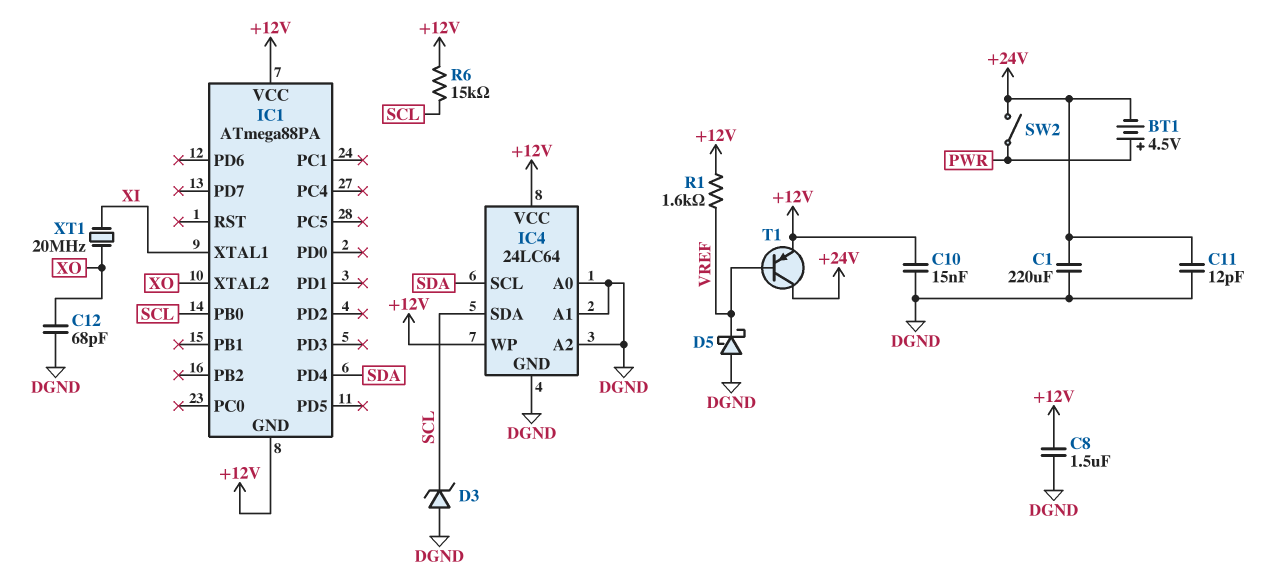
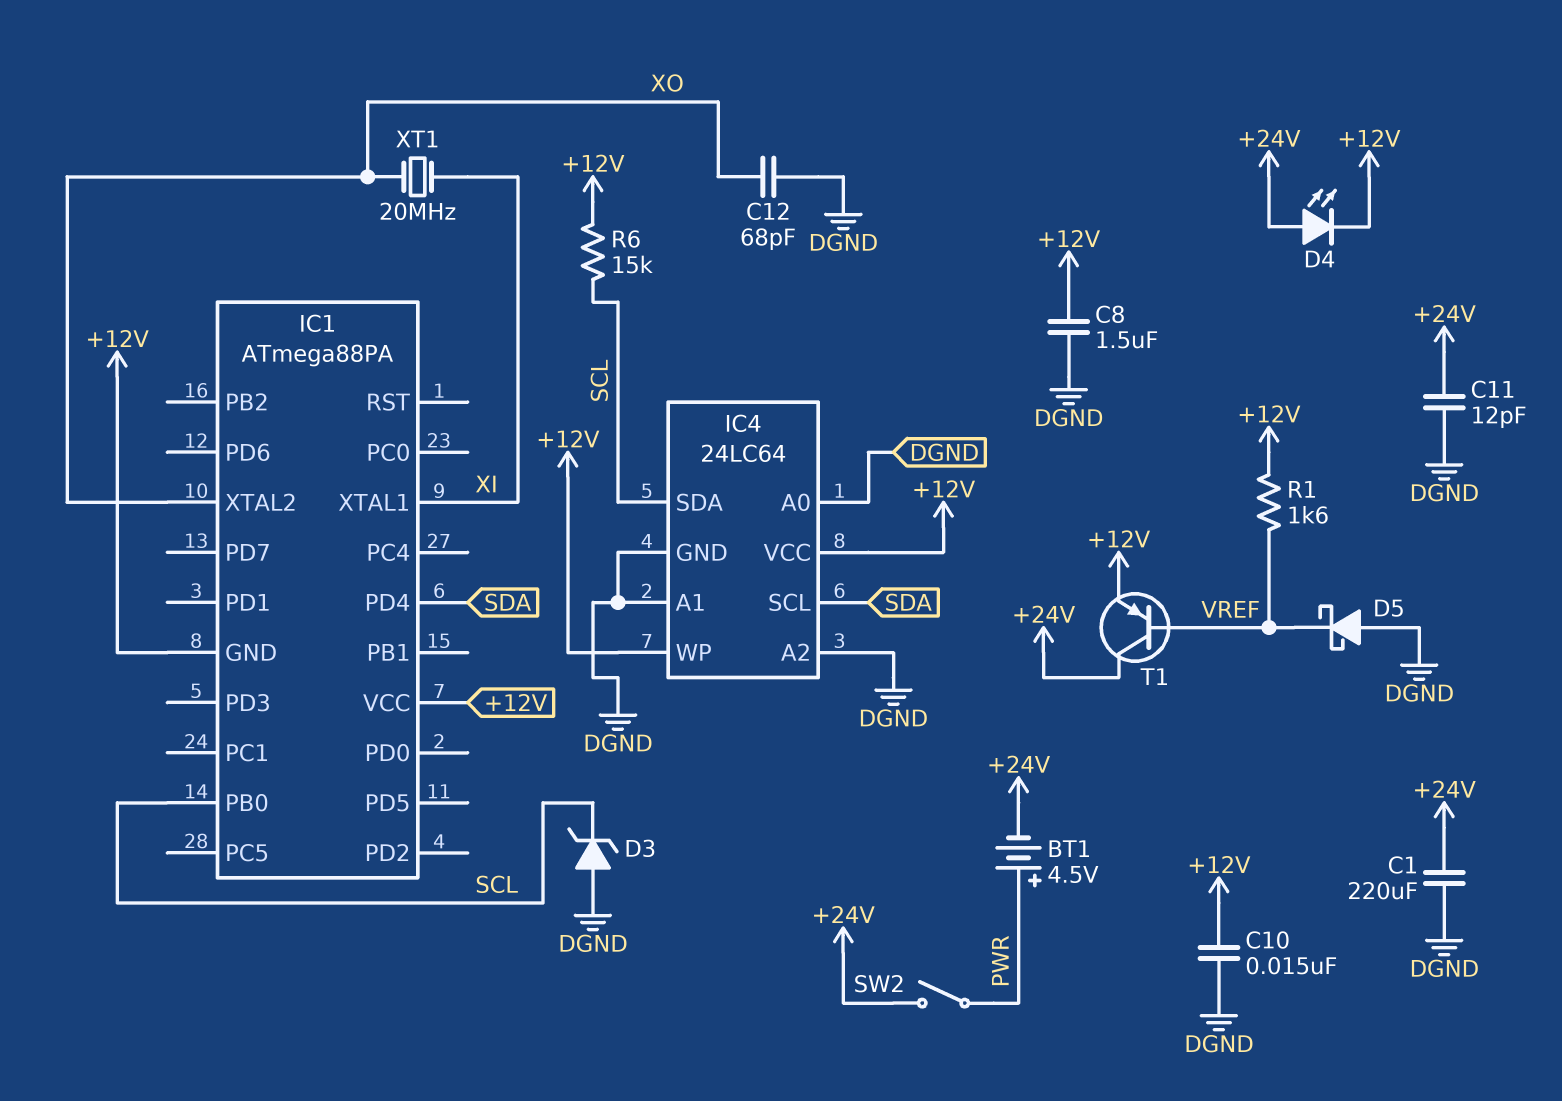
D4: none -> LED (A +24V, K +12V)

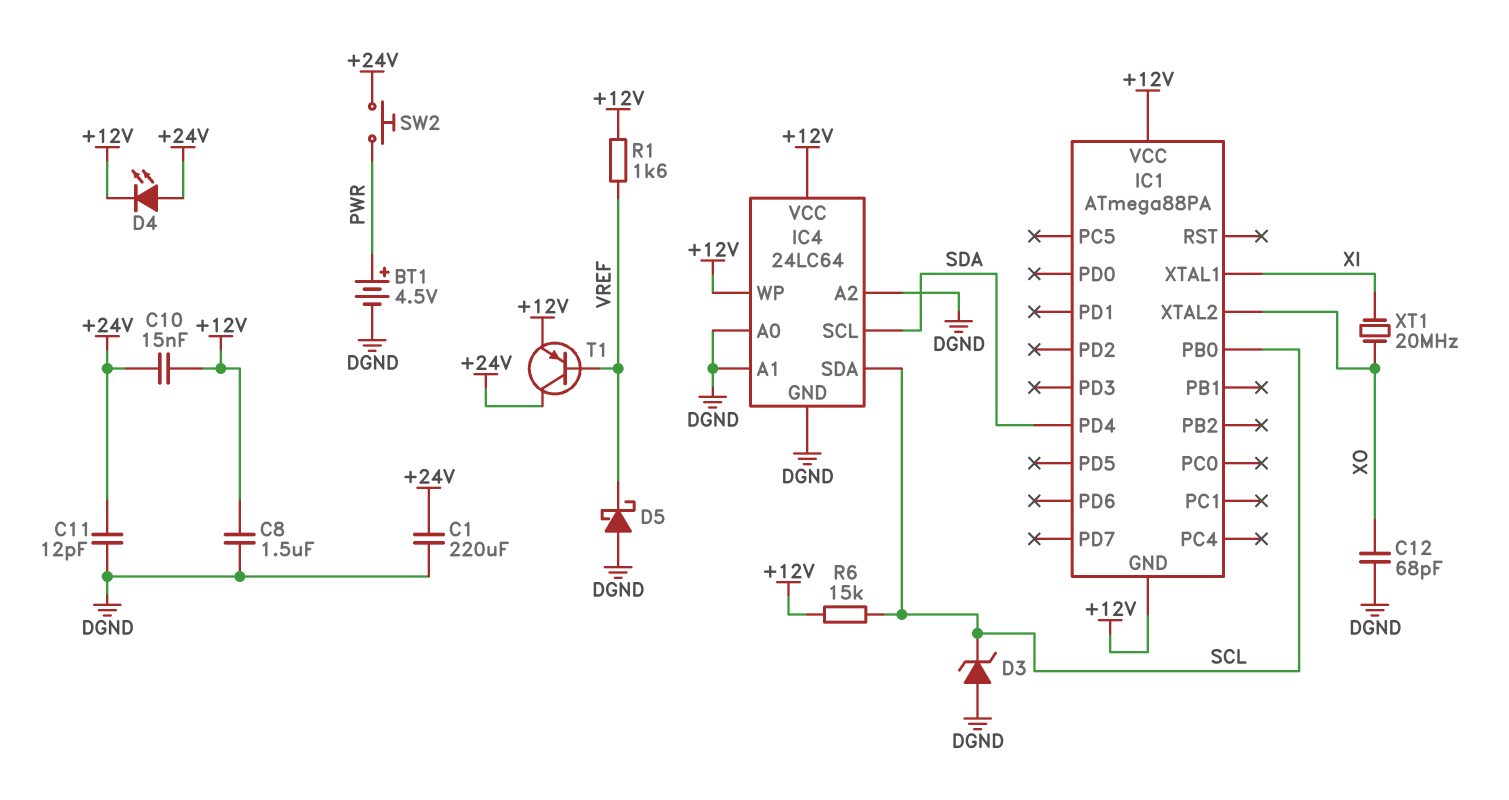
BT1: 4.5V (plus PWR, minus +24V) -> 4.5V (plus PWR, minus DGND)
C10: 15nF (+12V, DGND) -> 15nF (+12V, +24V)
SW2: switch (+24V, PWR) -> button (+24V, PWR)

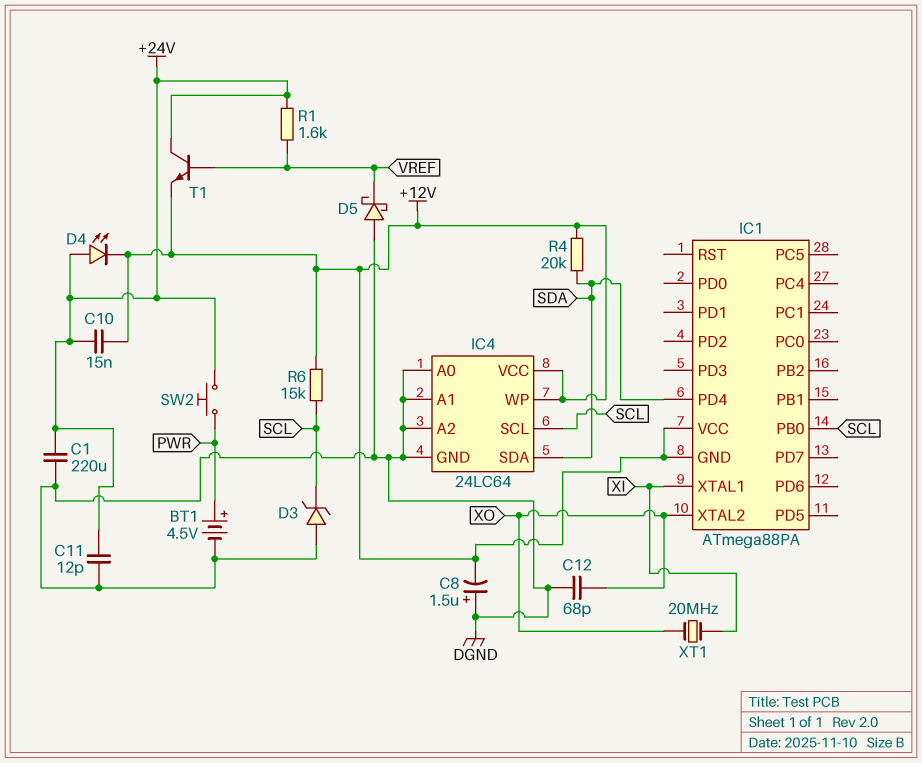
C8: 1.5uF (+12V, DGND) -> 1.5uF (plus DGND, minus +12V)
IC4 pin SCL: SDA -> SCL
IC4 pin SDA: SCL -> SDA
R1: 1.6k (+12V, VREF) -> 1.6k (+24V, VREF)
R4: none -> 20k (+12V, SDA)
T1: PNP (B VREF, C +24V, E +12V) -> NPN (B VREF, C +24V, E +12V)

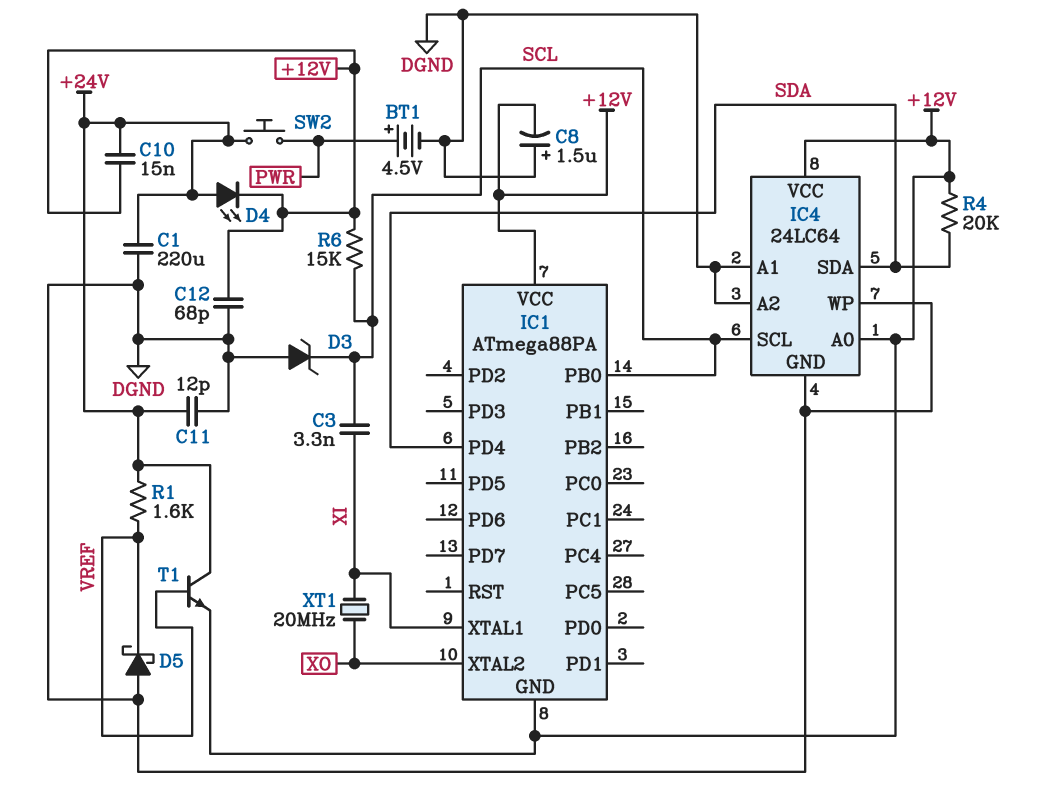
C3: none -> 3.3nF (SCL, XI)
C12: 68pF (DGND, XO) -> 68pF (+12V, DGND)
IC4 pin A0: DGND -> +12V
IC4 pin WP: +12V -> DGND

